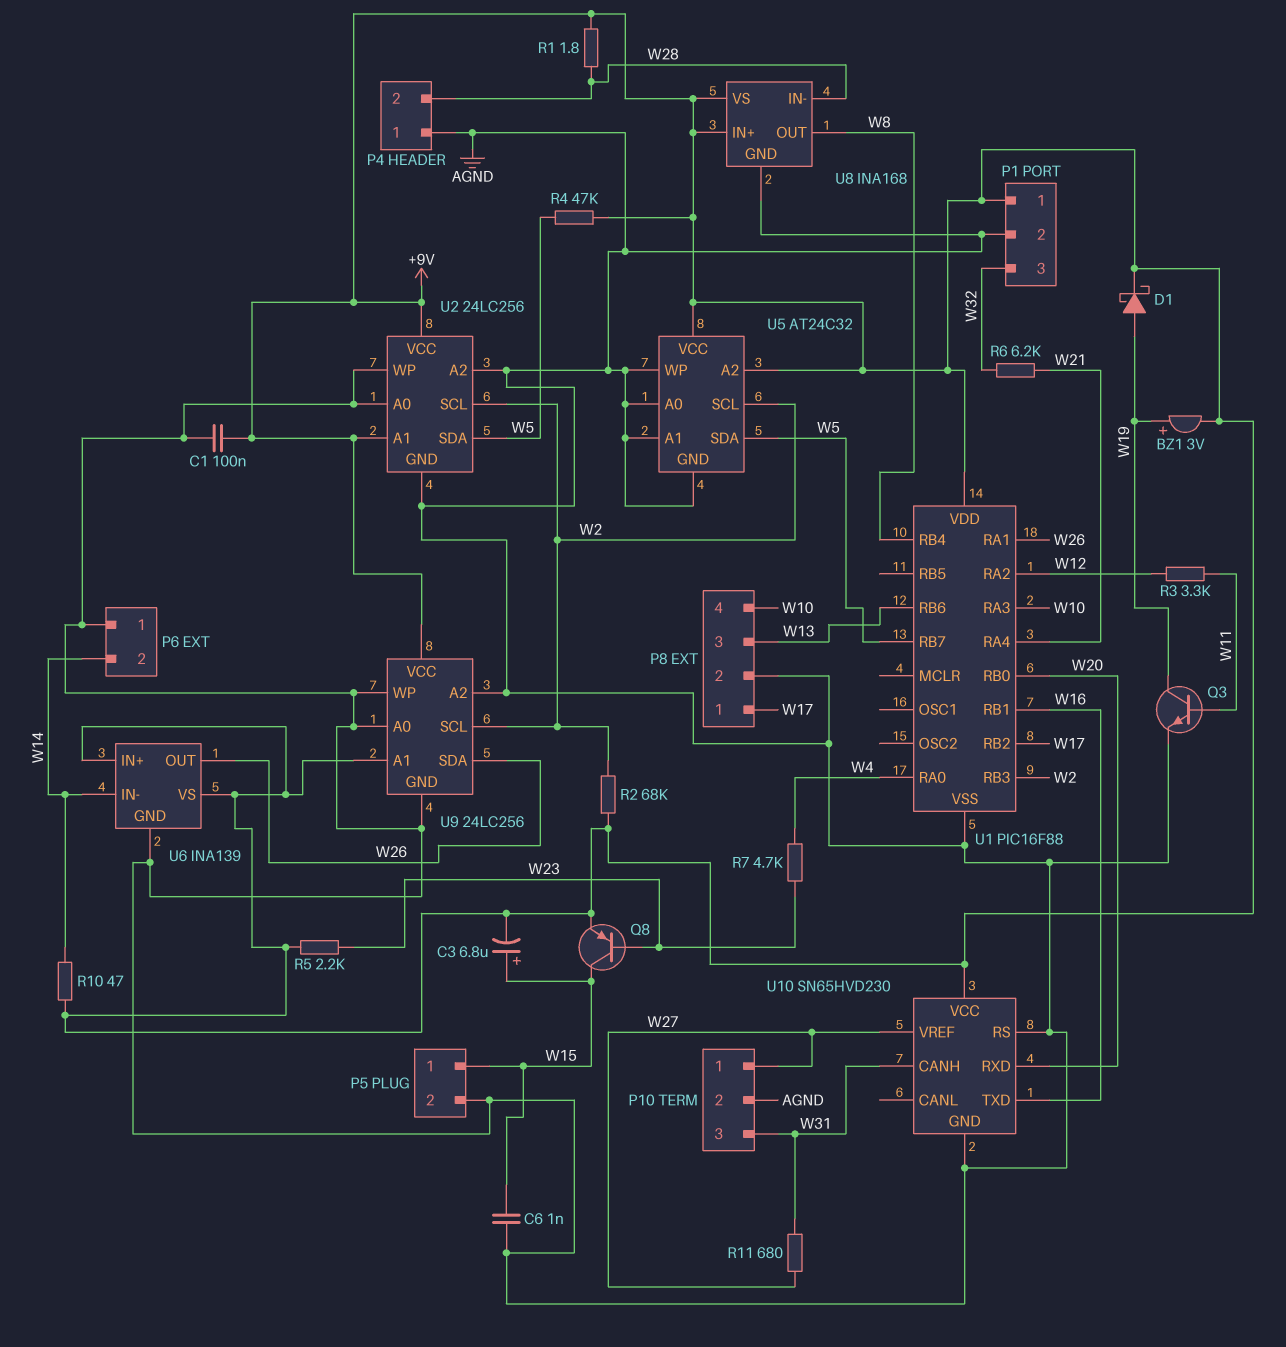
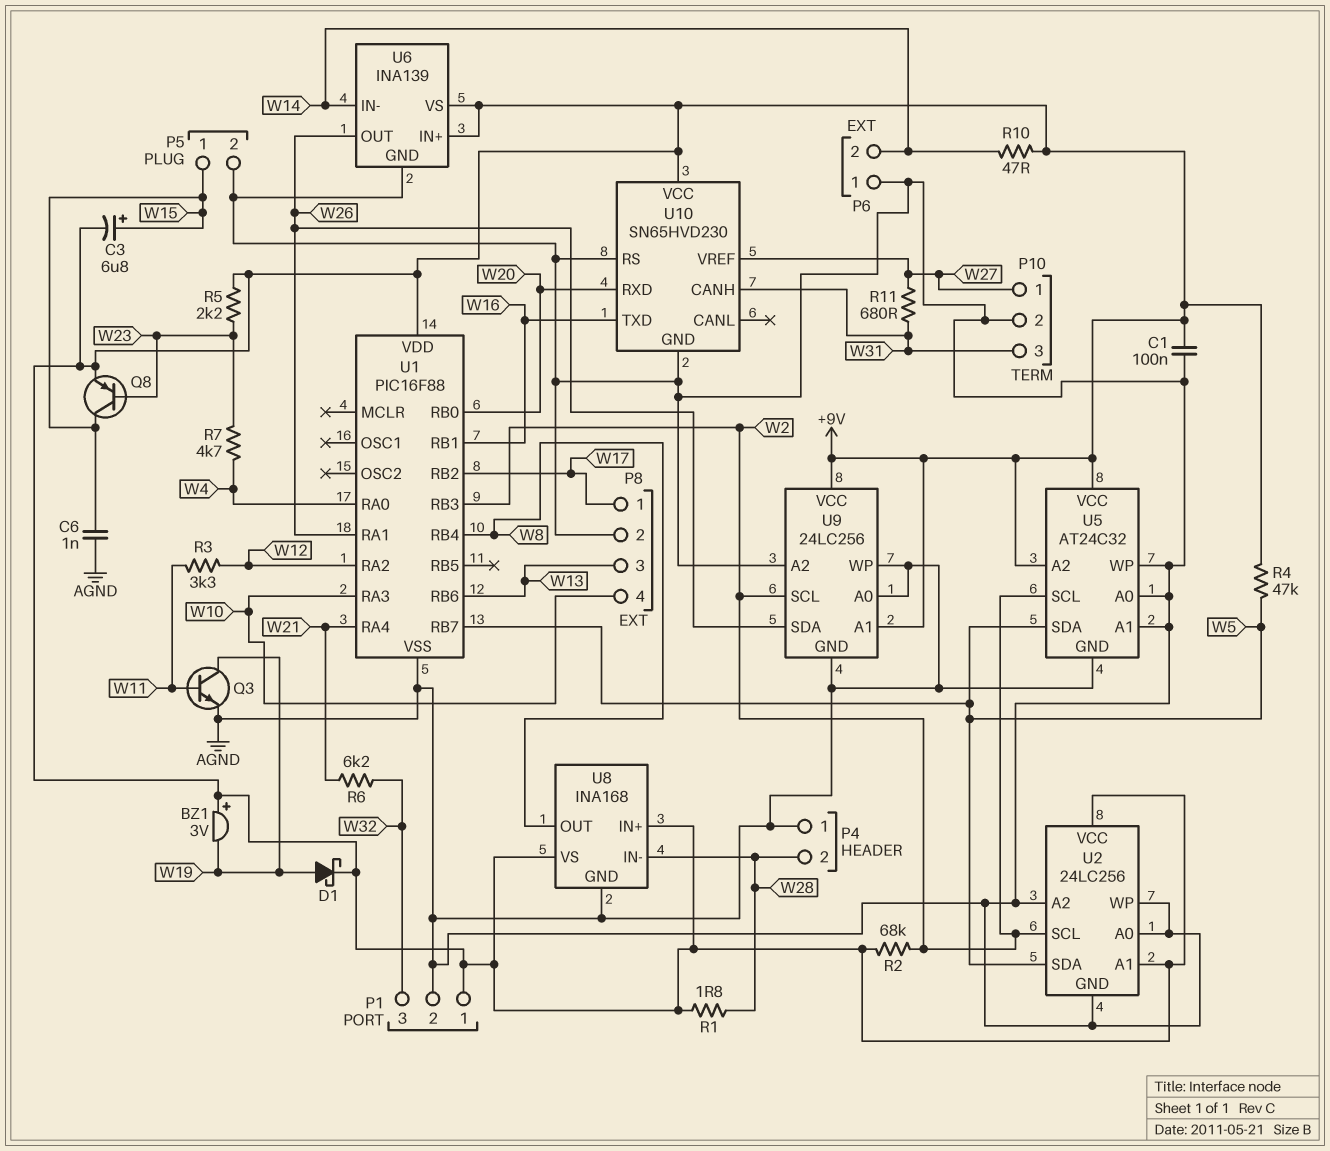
BZ1: buzzer 3V (plus W19, minus +9V) -> buzzer 3V (plus +9V, minus W19)

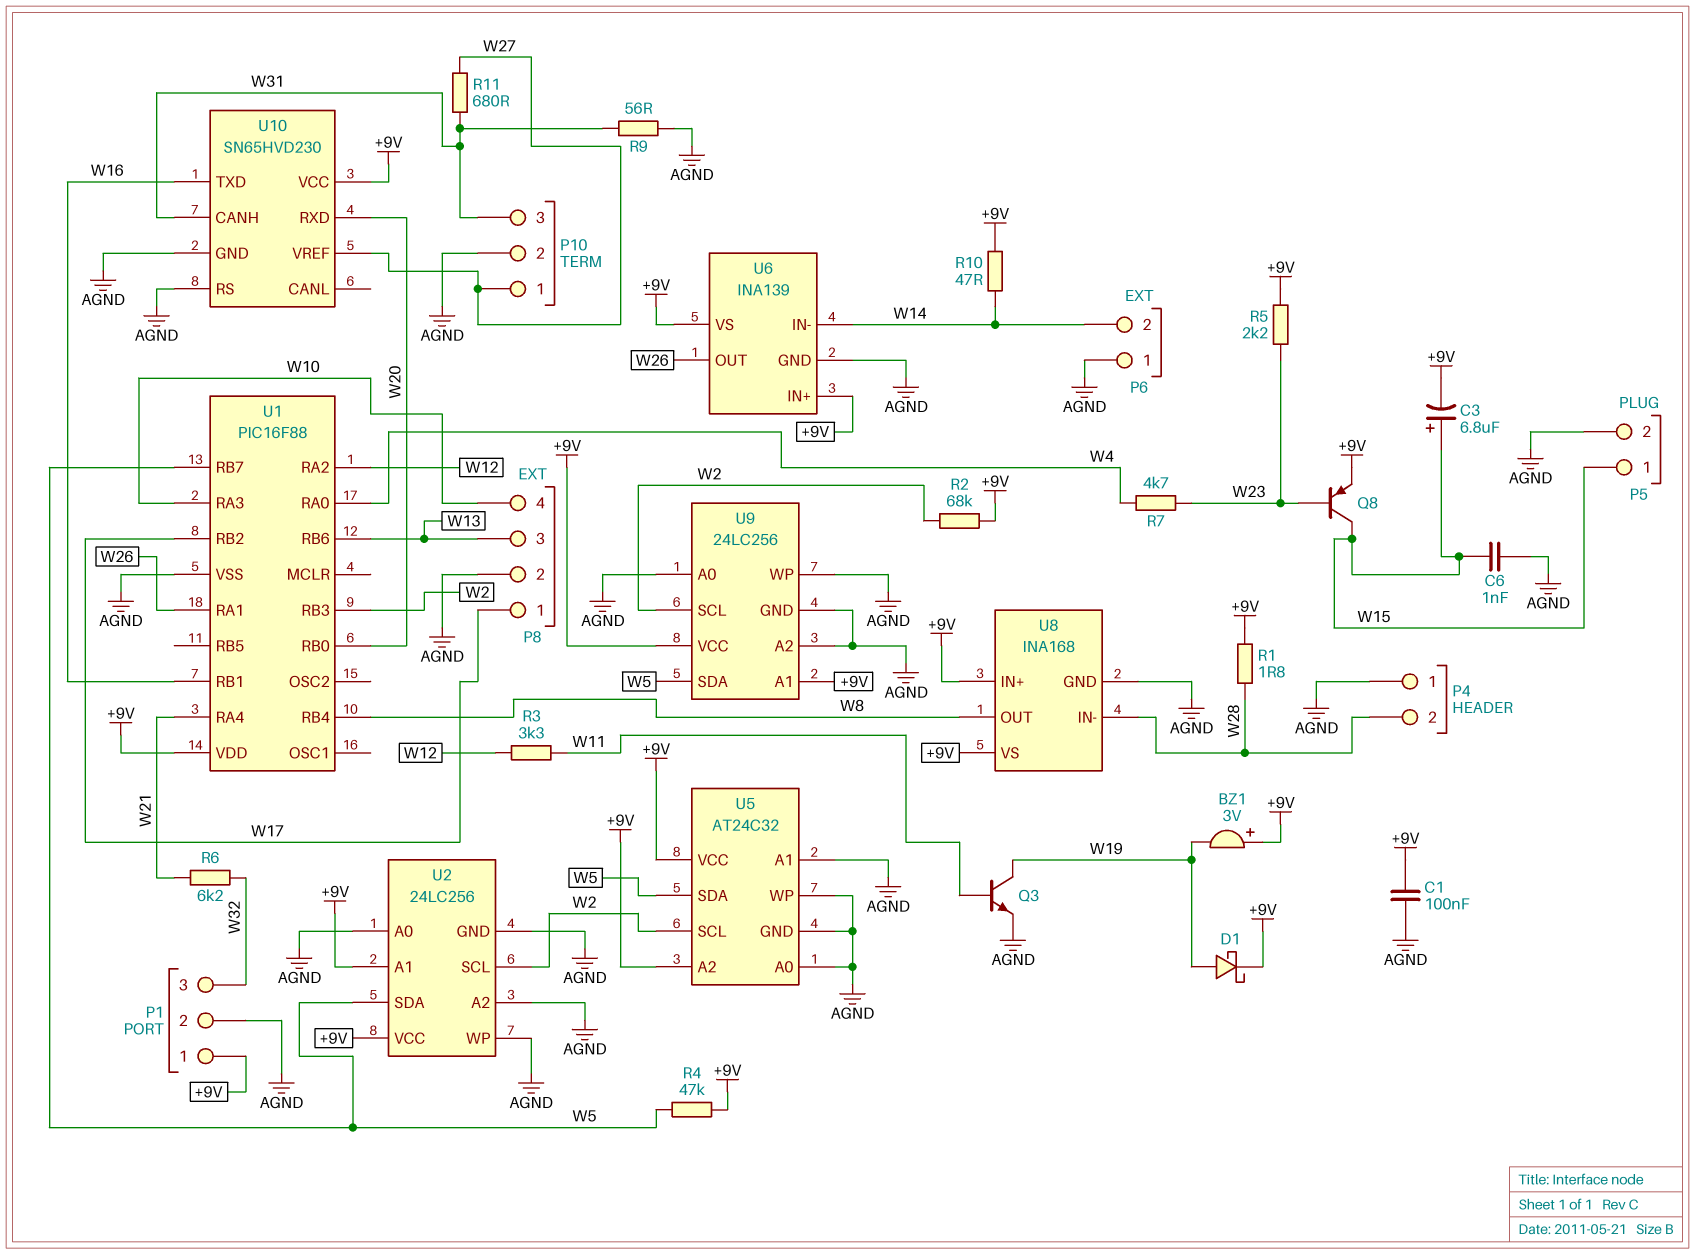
R9: none -> 56 (AGND, W31)
U9 pin SDA: W26 -> W5

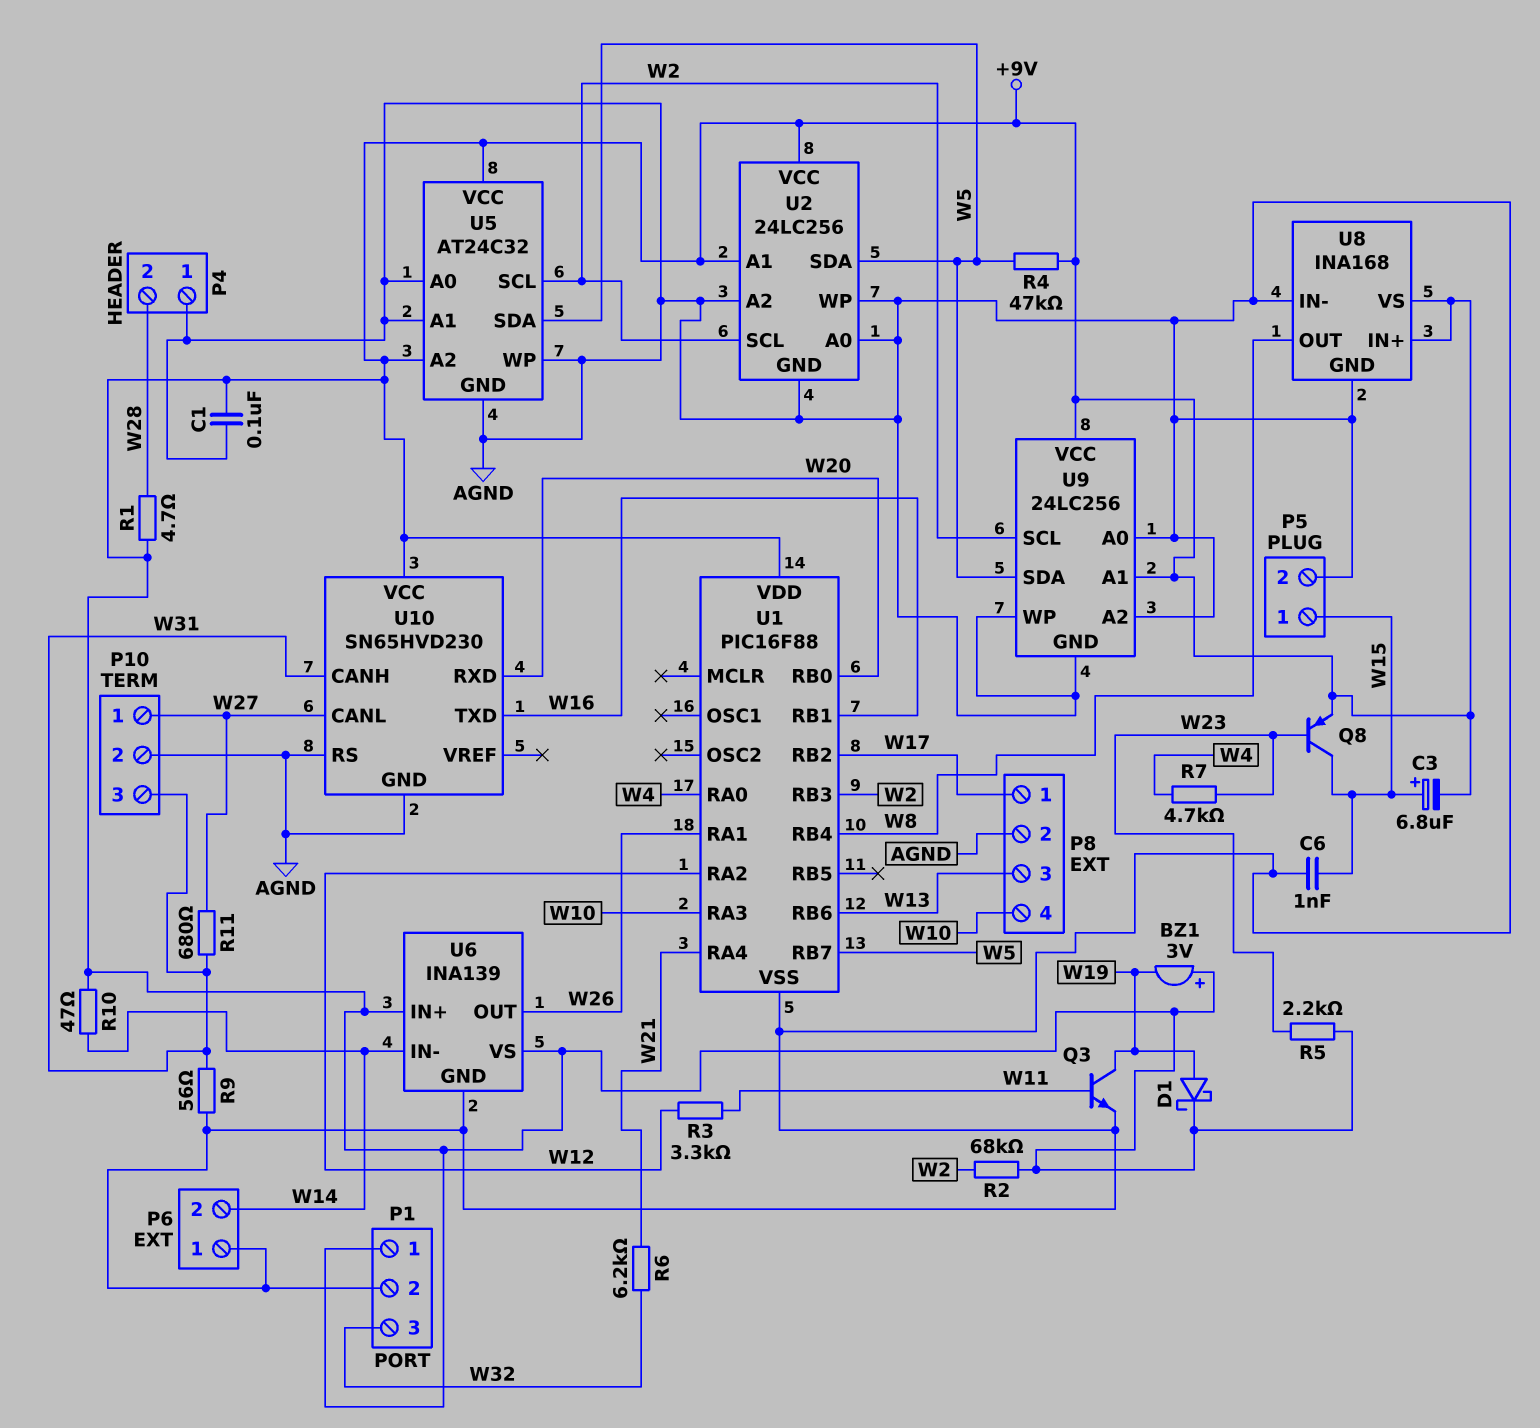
R1: 1.8 (+9V, W28) -> 4.7 (+9V, W28)
U8 pin IN-: W28 -> AGND
U10 pin CANL: none -> W27
U10 pin VREF: W27 -> none

